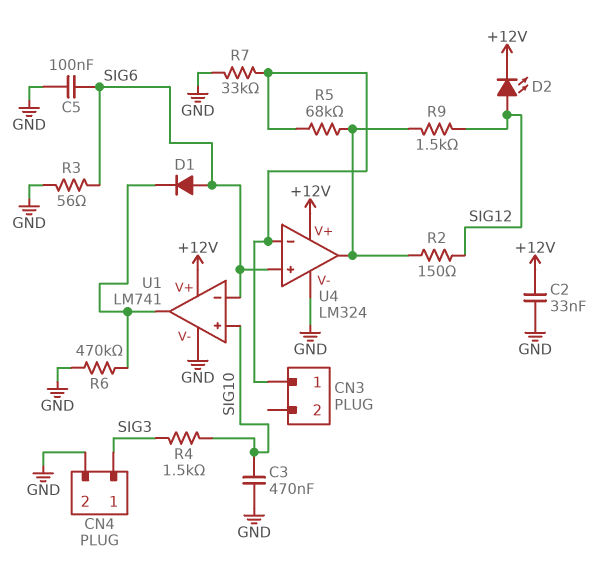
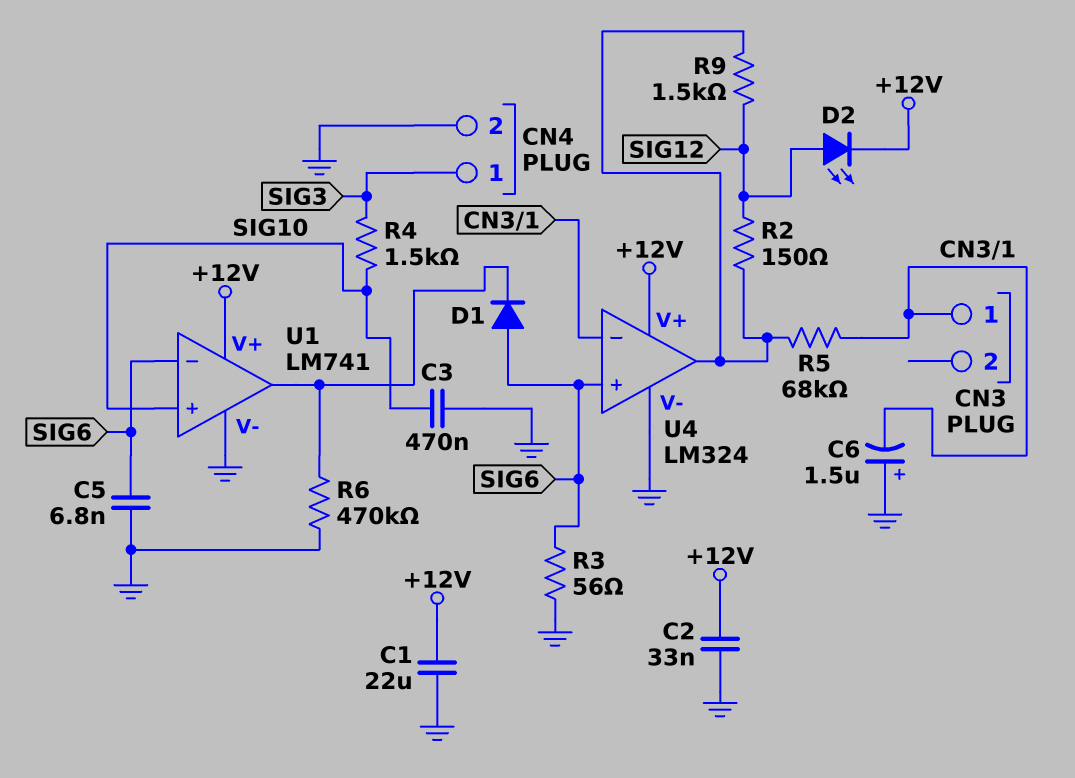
C1: none -> 22uF (+12V, GND)
C5: 100nF (GND, SIG6) -> 6.8nF (GND, SIG6)
C6: none -> 1.5uF (plus GND, minus CN3/1)
R7: 33k (CN3/1, GND) -> none

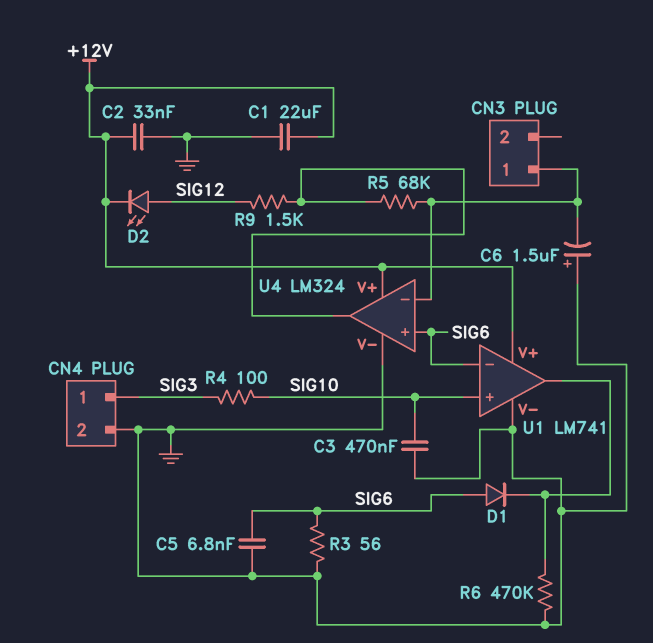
R2: 150 (SIG12, U4/out) -> none
R4: 1.5k (SIG3, SIG10) -> 100 (SIG3, SIG10)

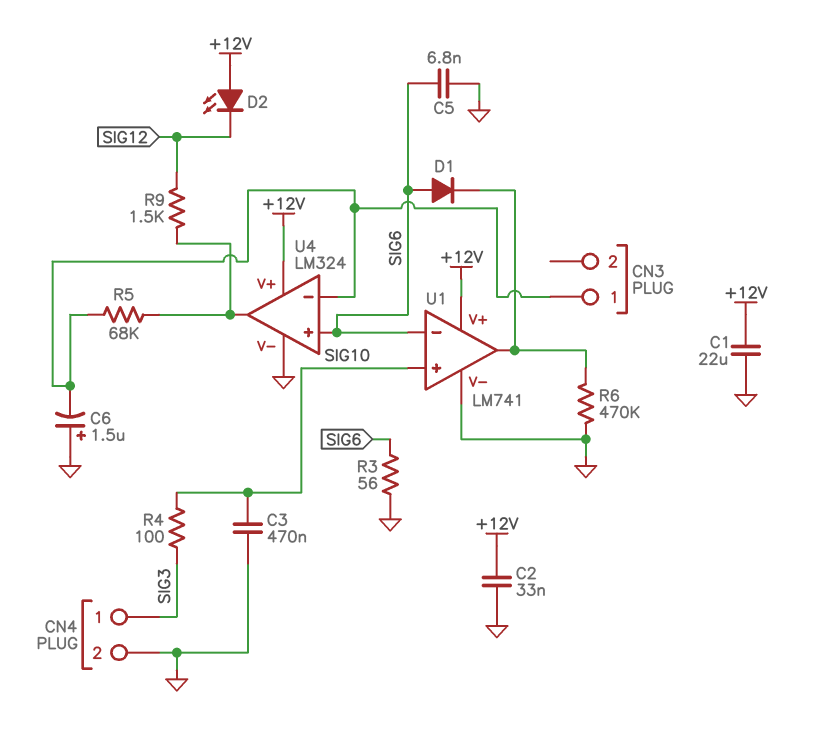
D2: LED (A SIG12, K +12V) -> LED (A +12V, K SIG12)

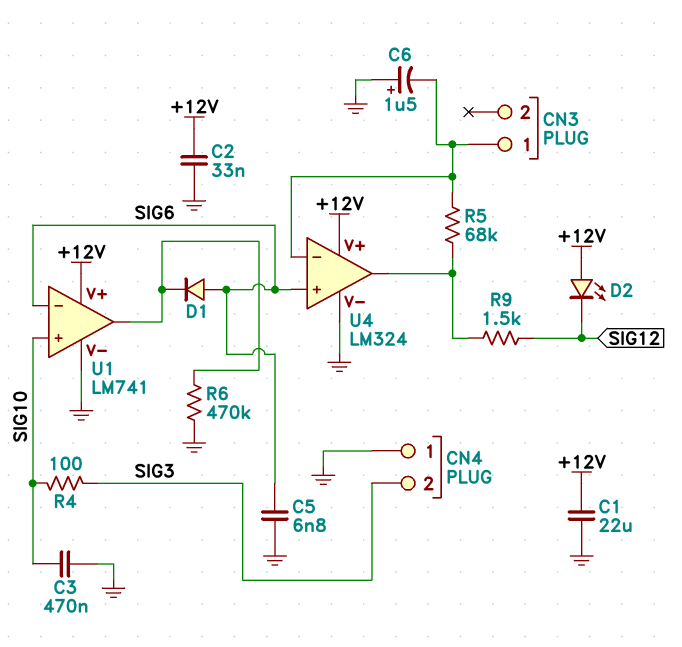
CN4 pin 1: SIG3 -> GND
CN4 pin 2: GND -> SIG3
R3: 56 (GND, SIG6) -> none

